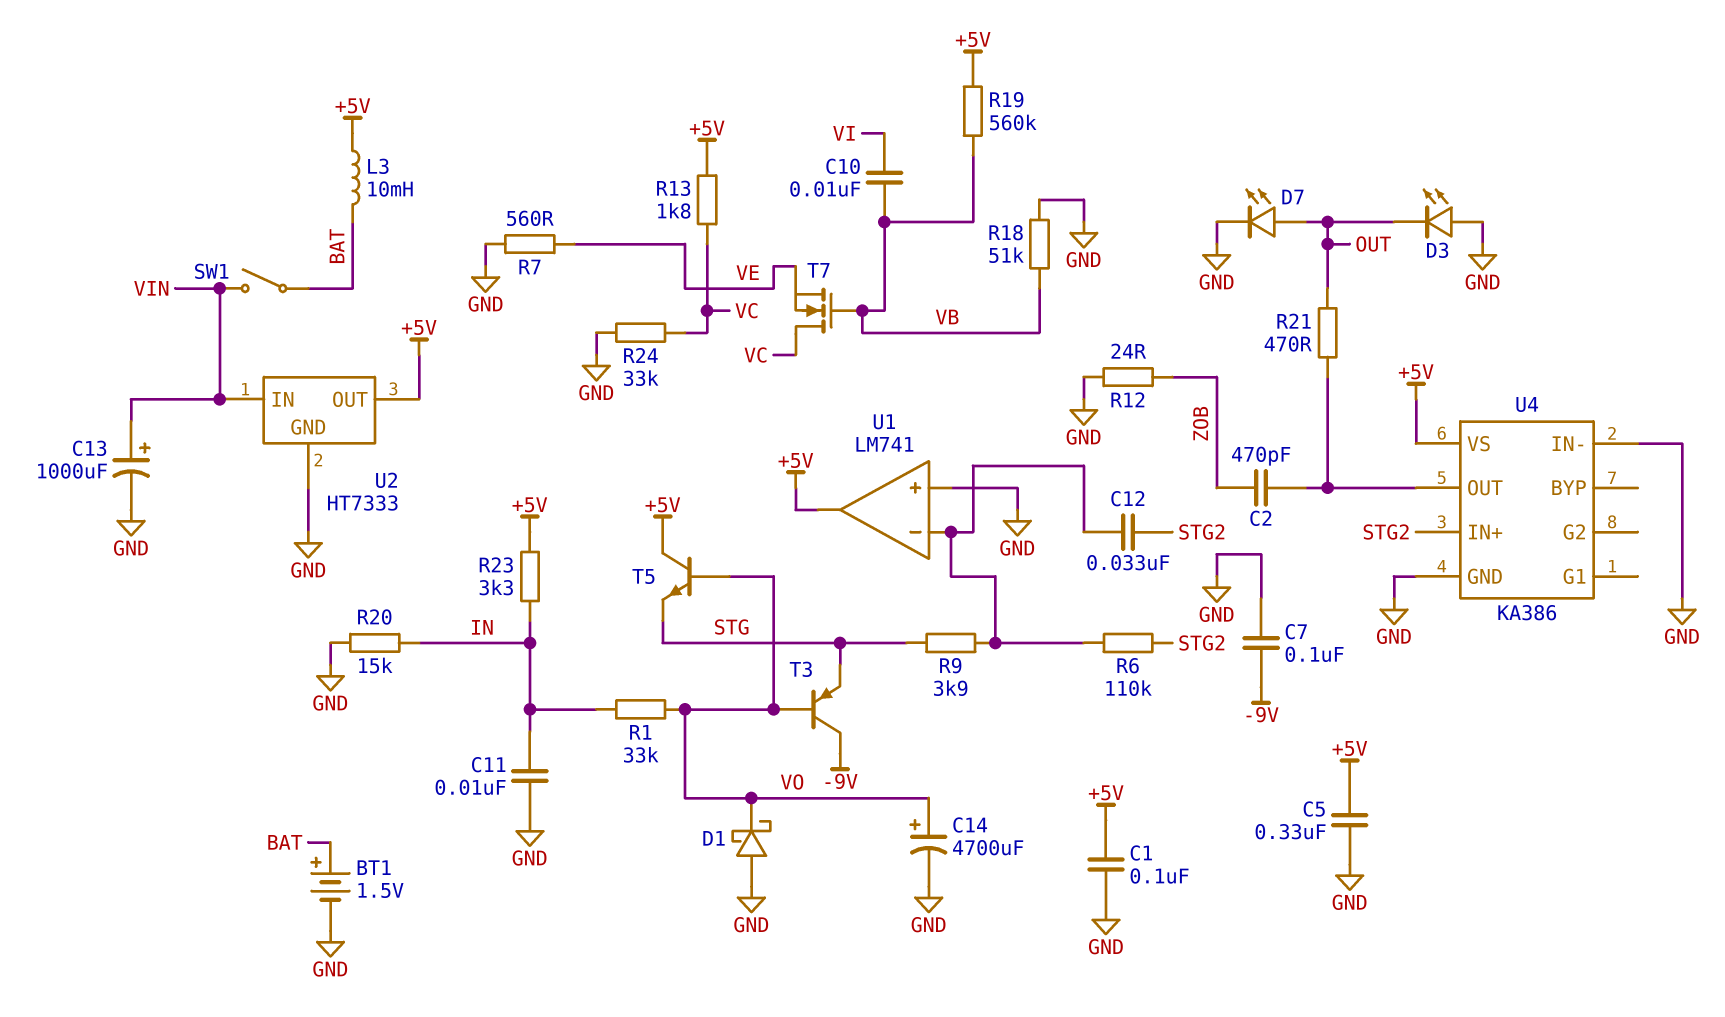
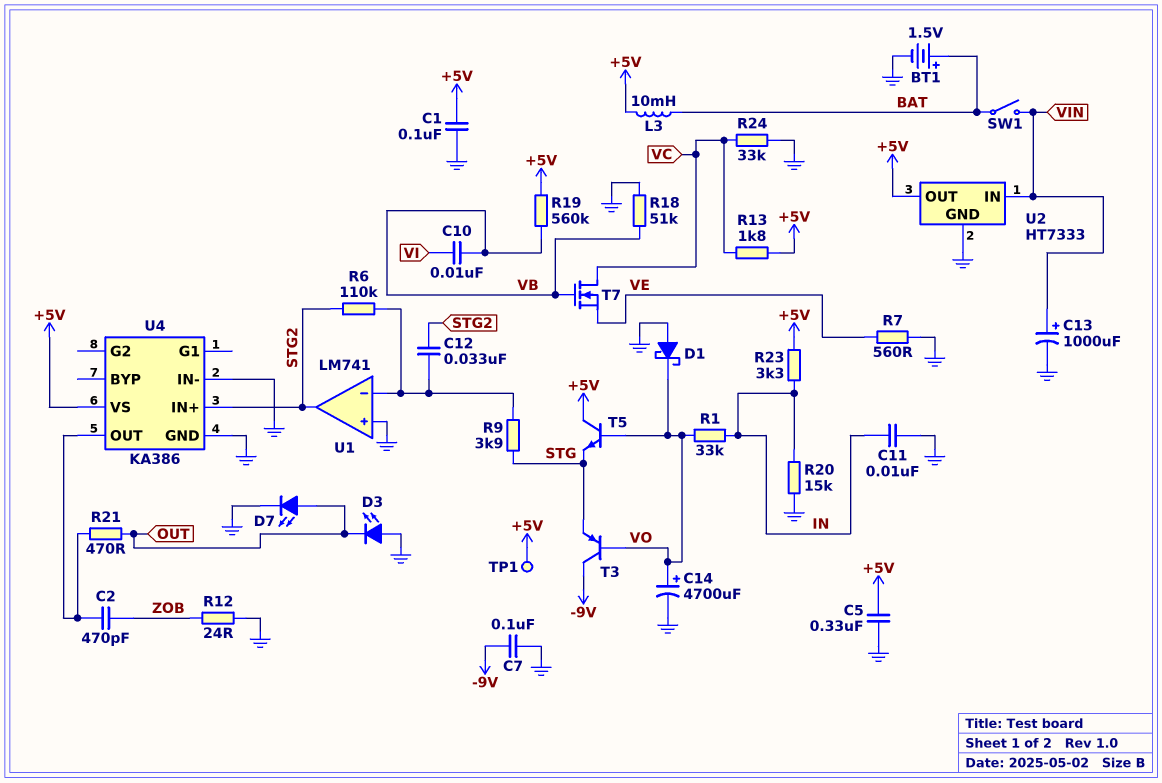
TP1: none -> test point (+5V)
U1 pin out: +5V -> STG2

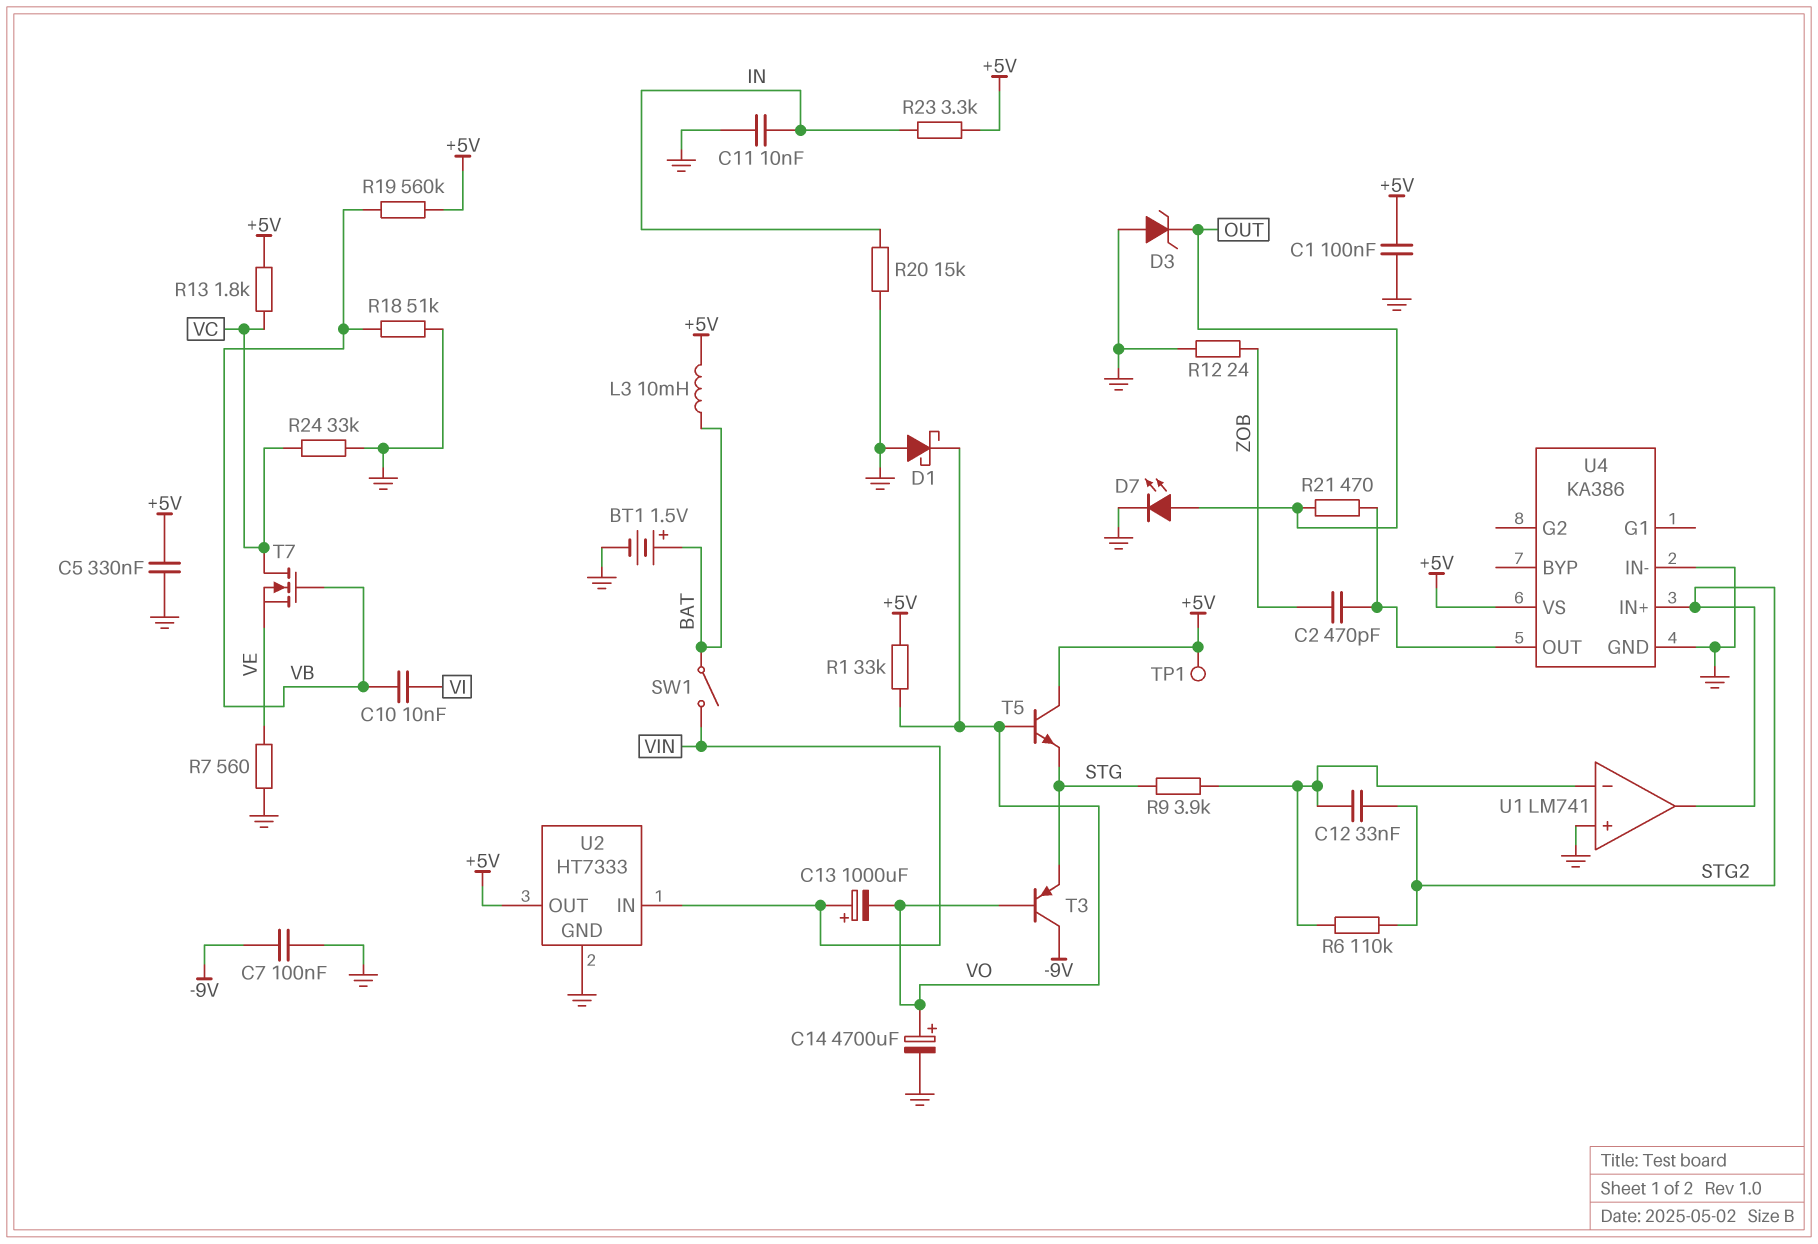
C13: 1000uF (plus VIN, minus GND) -> 1000uF (plus VIN, minus VO)
D3: LED (A GND, K OUT) -> zener (A GND, K OUT)
R1: 33k (IN, VO) -> 33k (+5V, VO)

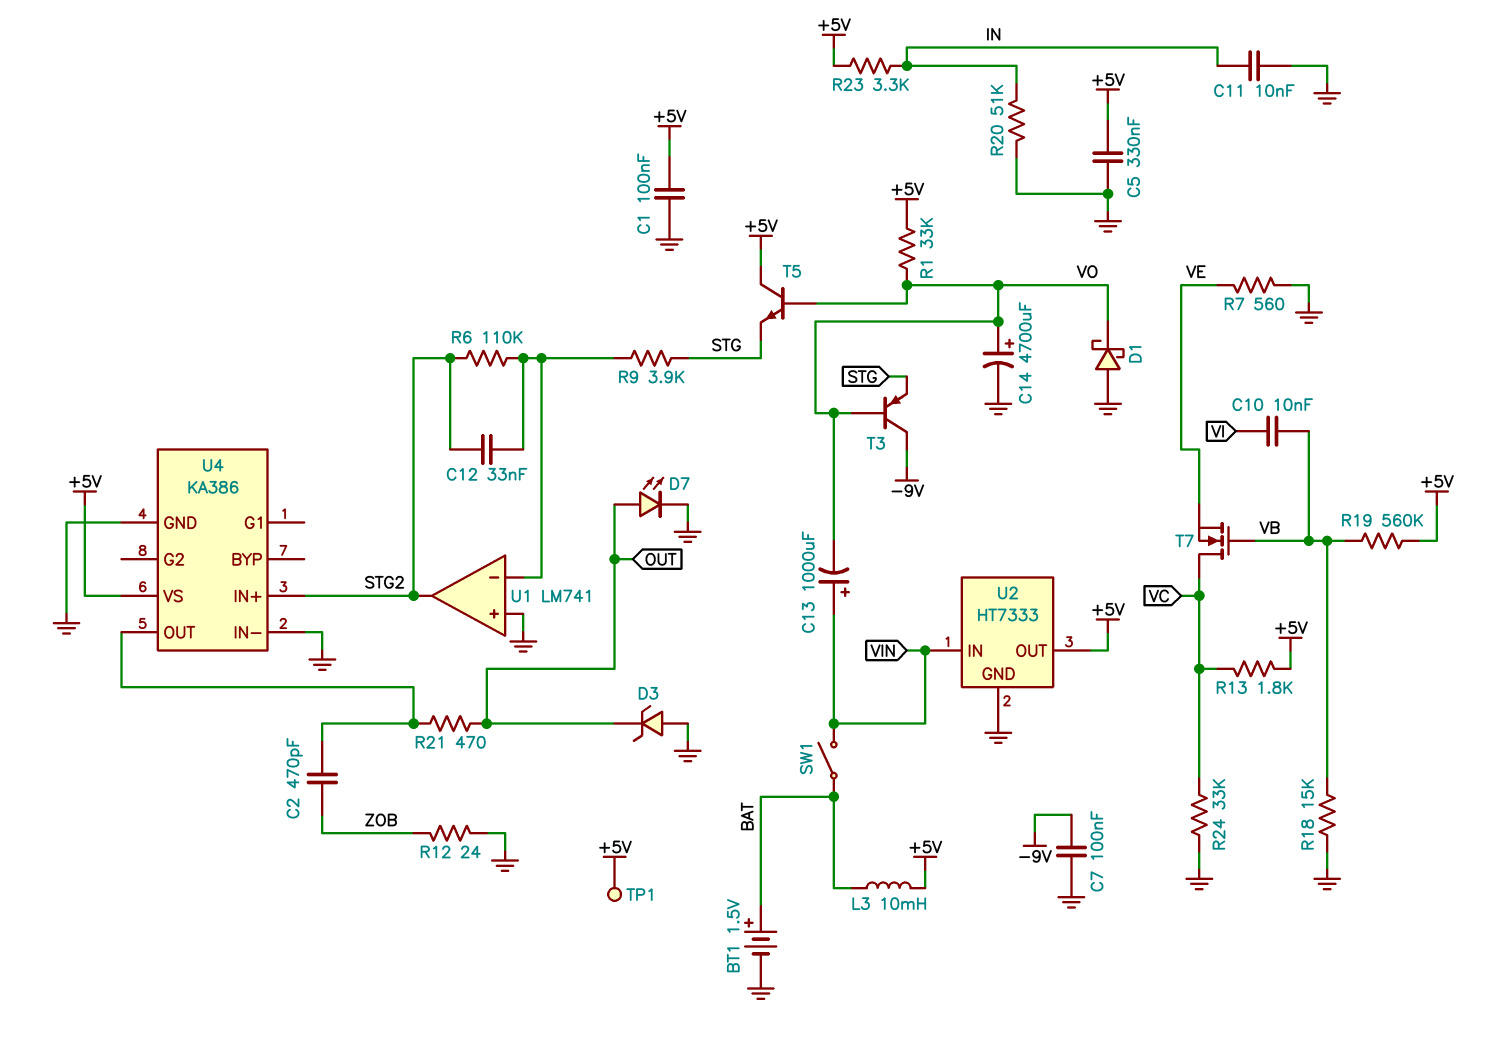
R18: 51k (GND, VB) -> 15k (GND, VB)
R20: 15k (GND, IN) -> 51k (GND, IN)

